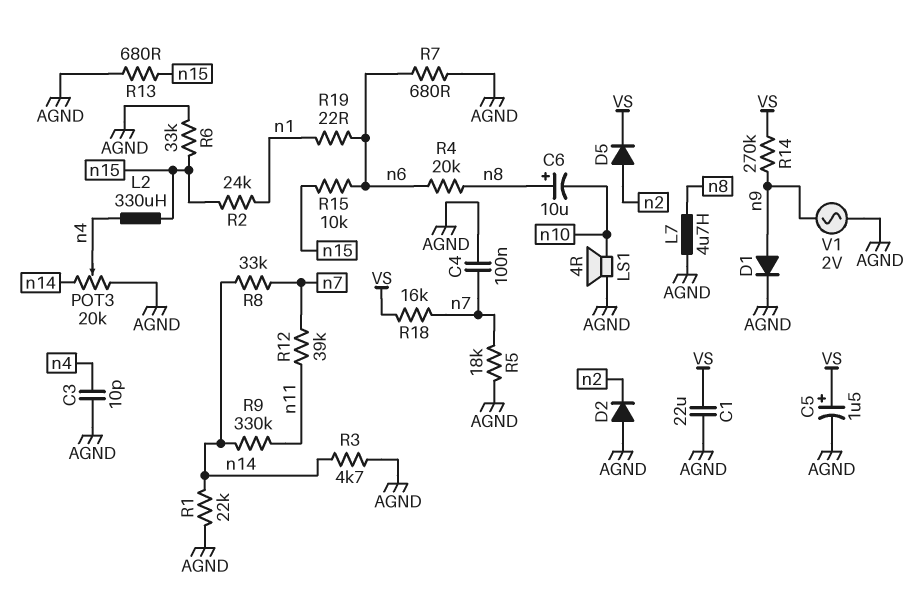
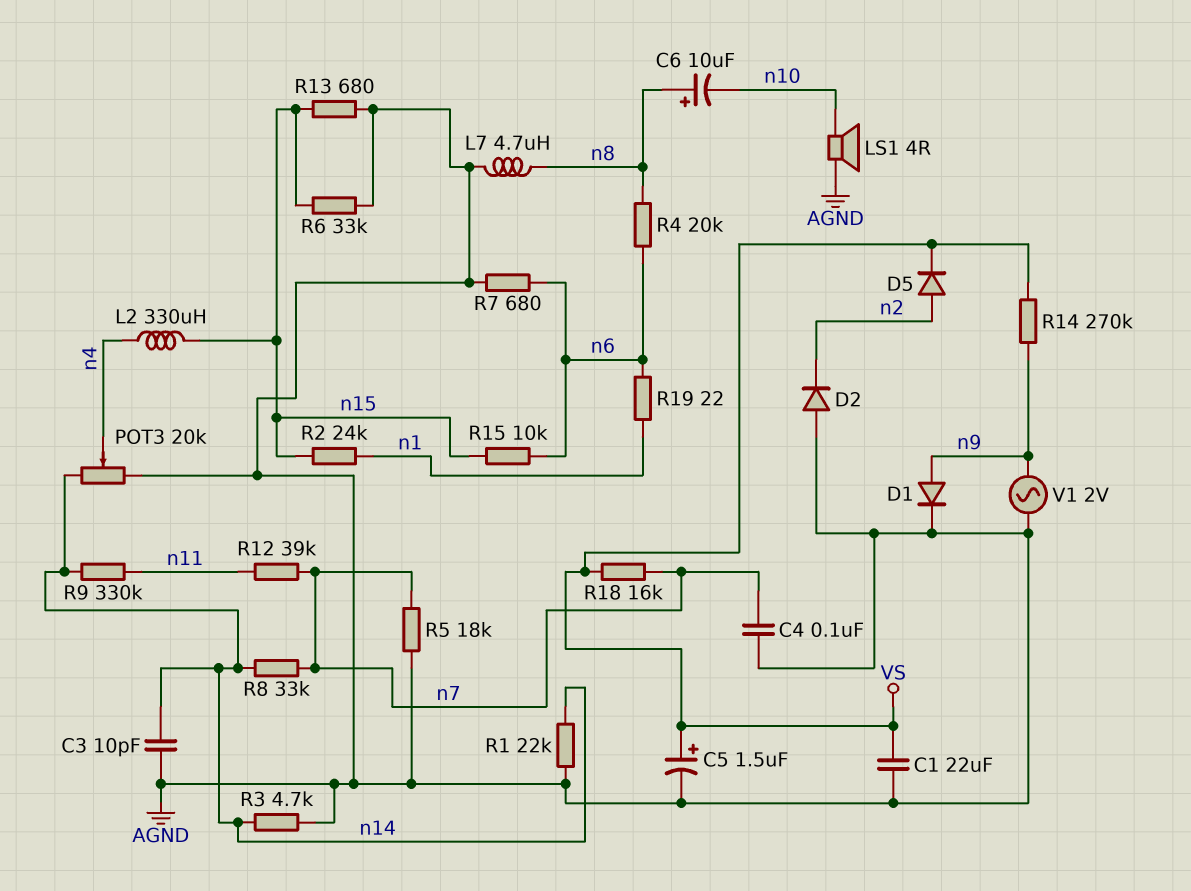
C3: 10pF (AGND, n4) -> 10pF (AGND, n14)

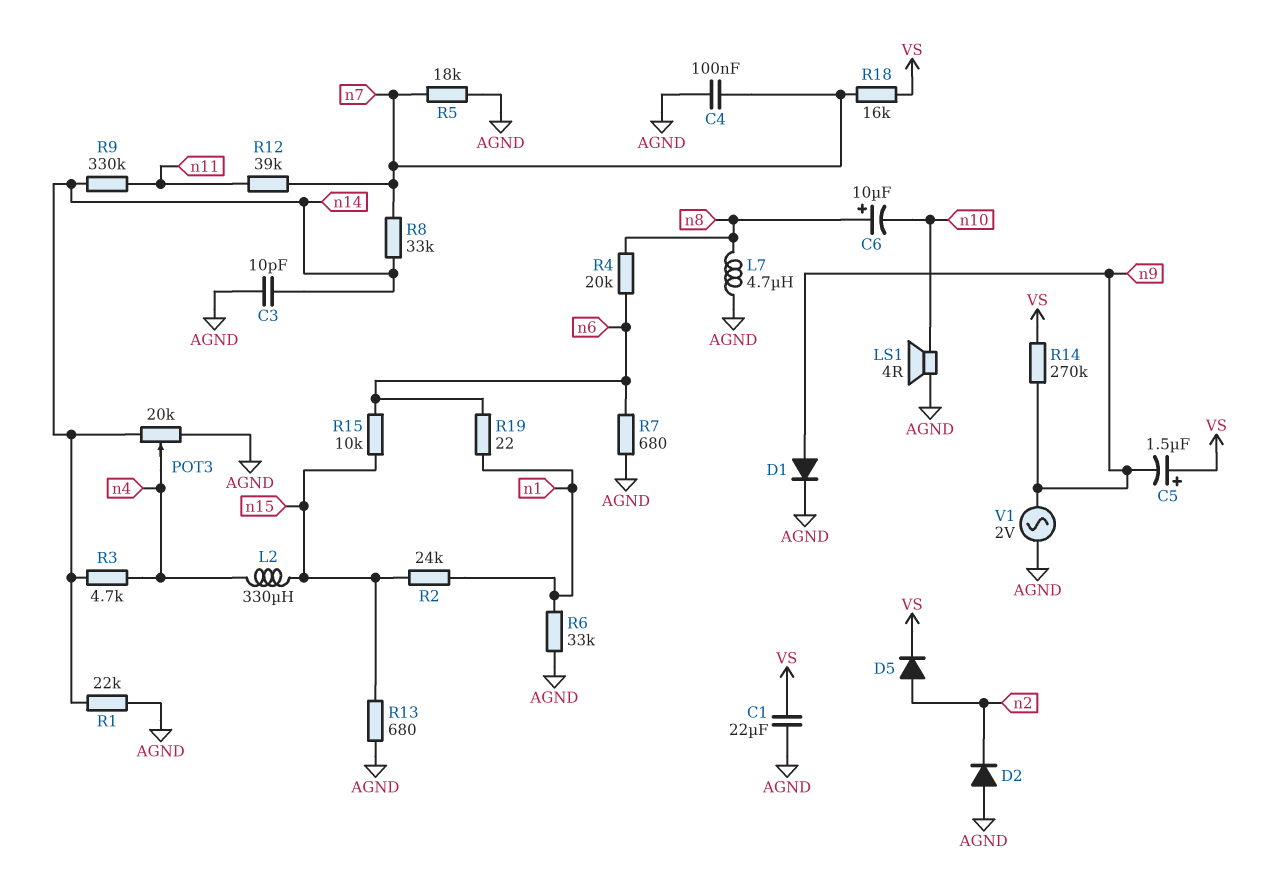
C5: 1.5uF (plus VS, minus AGND) -> 1.5uF (plus VS, minus n9)
R3: 4.7k (AGND, n14) -> 4.7k (n4, n14)
R6: 33k (AGND, n15) -> 33k (AGND, n1)

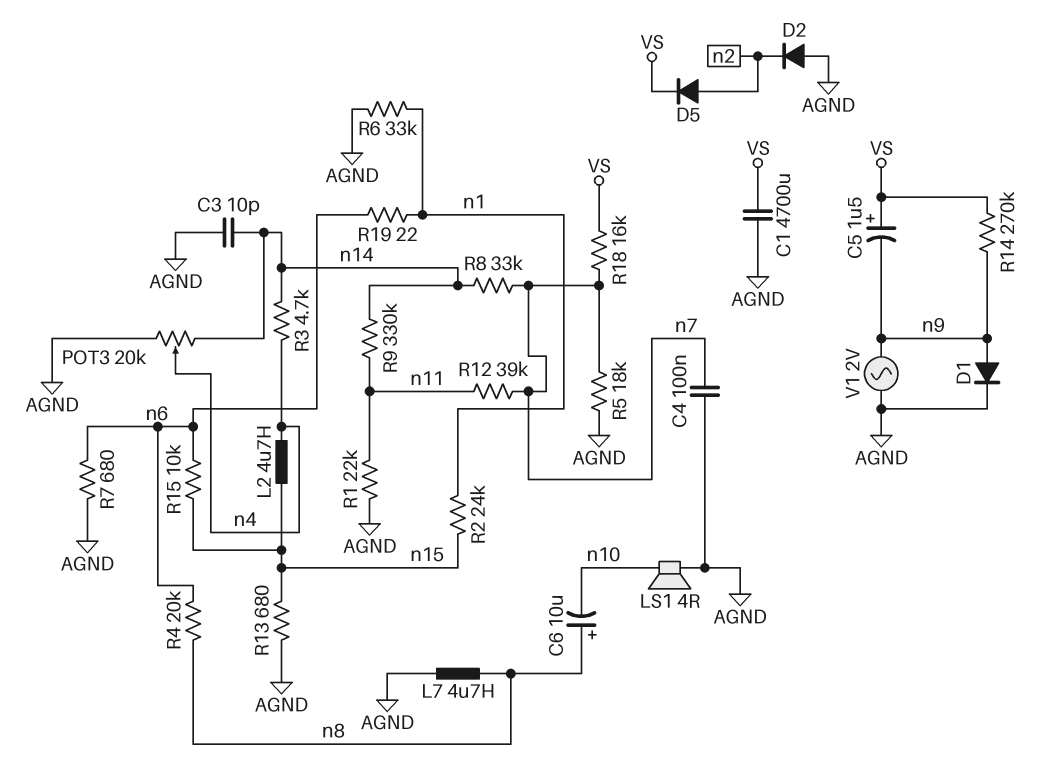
C1: 22uF (AGND, VS) -> 4700uF (AGND, VS)
L2: 330uH (n4, n15) -> 4.7uH (n4, n15)
R1: 22k (AGND, n14) -> 22k (AGND, n11)

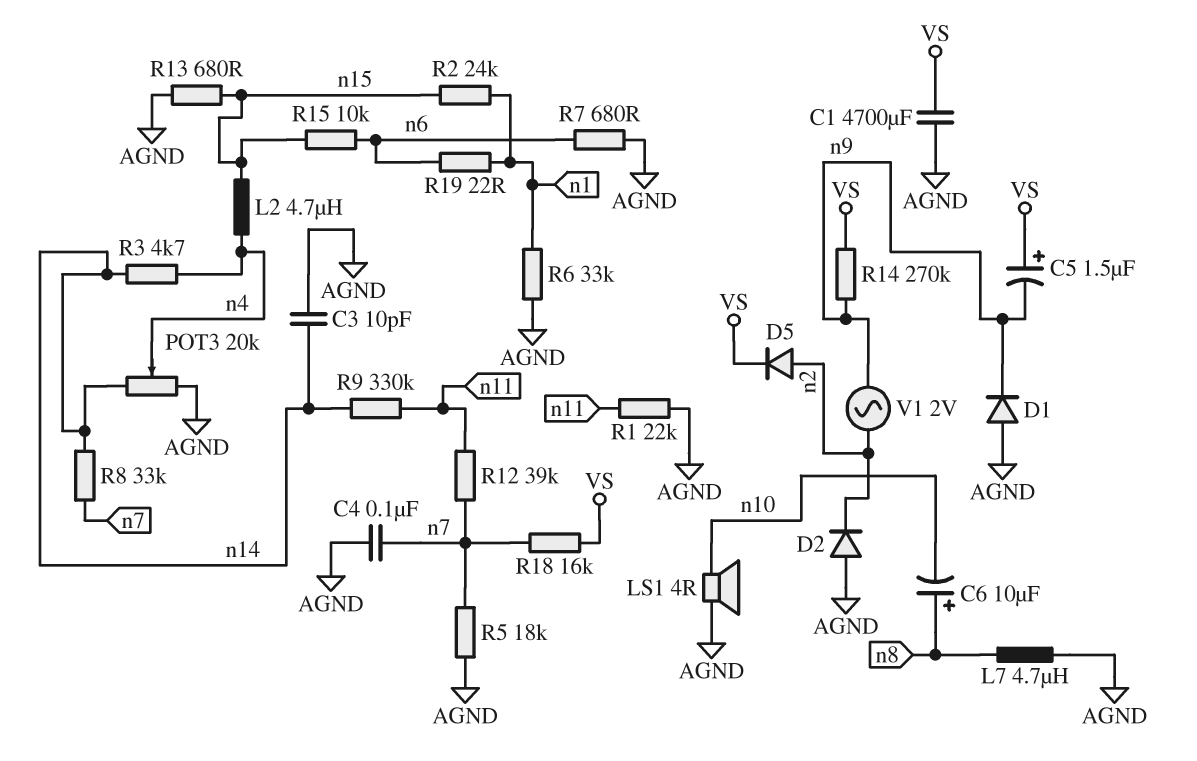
D1: diode (A n9, K AGND) -> diode (A AGND, K n9)
R4: 20k (n6, n8) -> none
V1: AC 2V (AGND, n9) -> AC 2V (n2, n9)

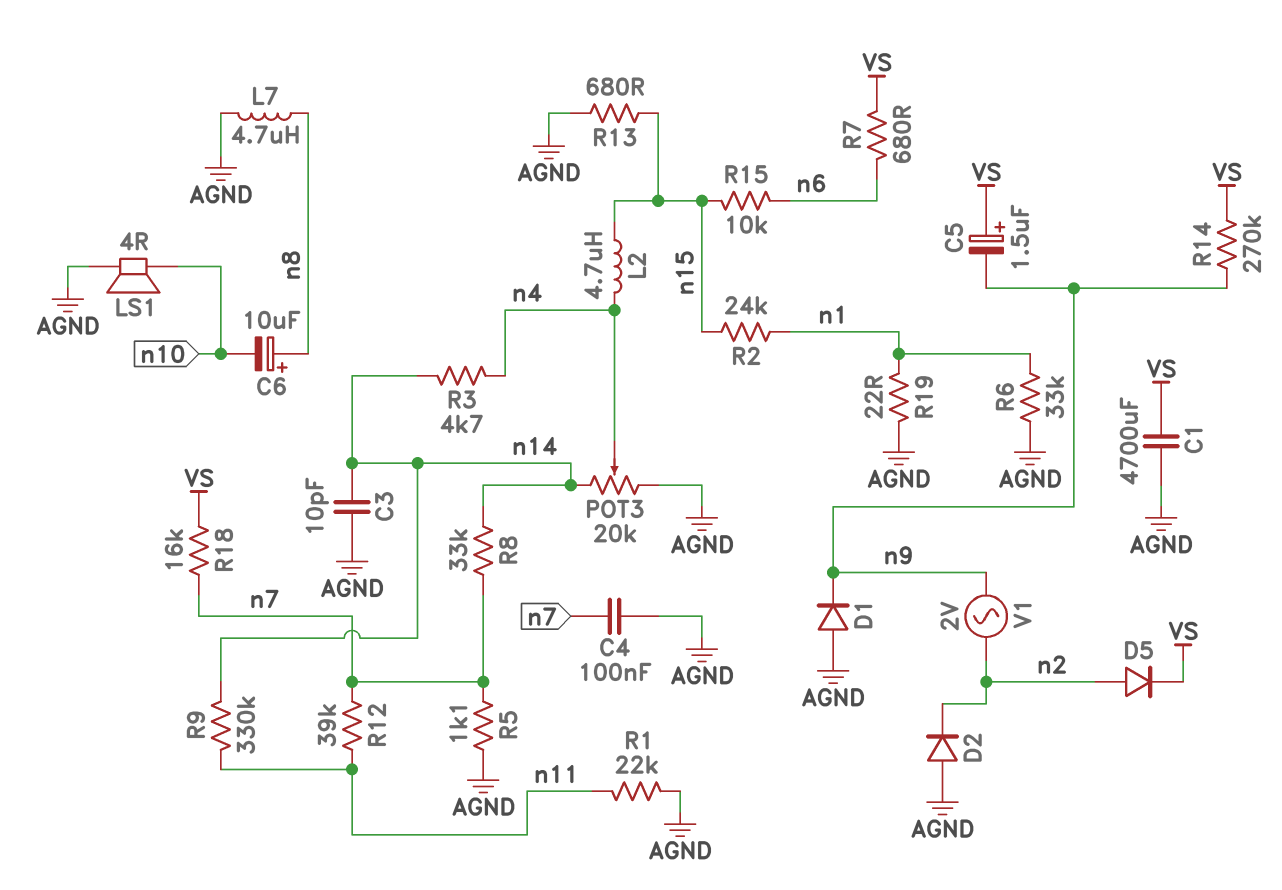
R5: 18k (AGND, n7) -> 1.1k (AGND, n7)
R7: 680 (AGND, n6) -> 680 (VS, n6)
R19: 22 (n1, n6) -> 22 (AGND, n1)

